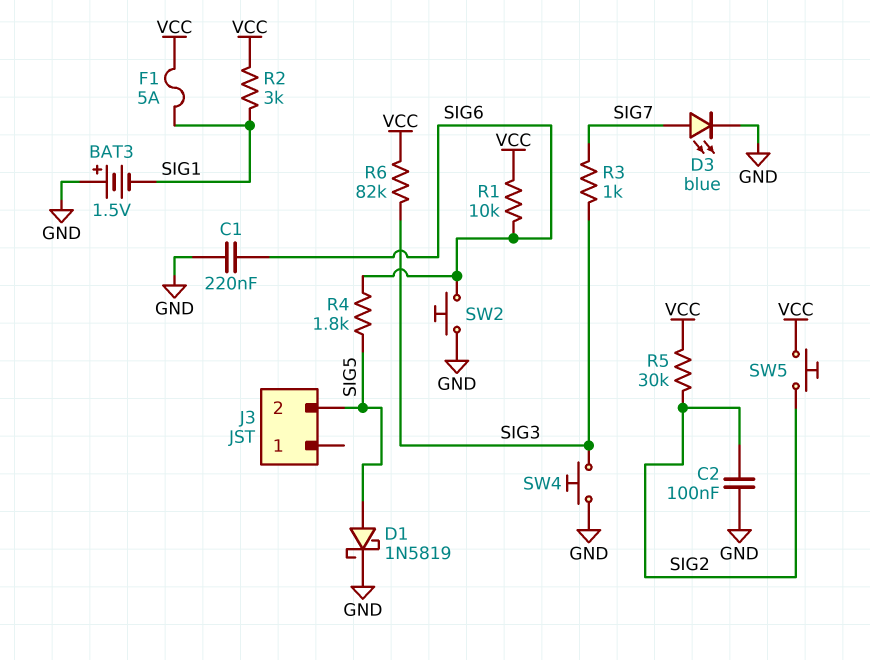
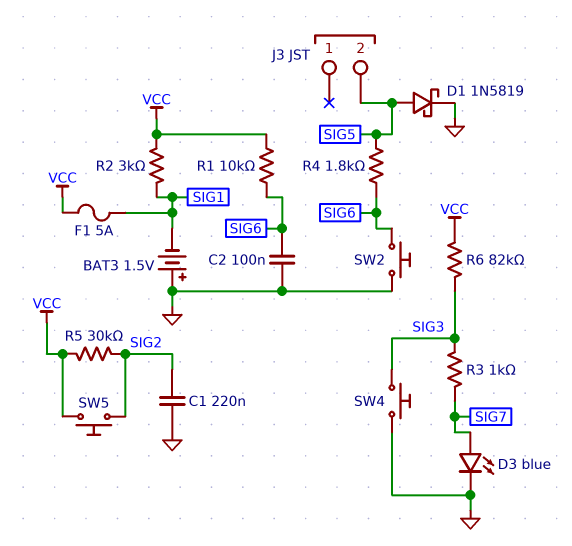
C1: 220nF (GND, SIG6) -> 220nF (GND, SIG2)
C2: 100nF (GND, SIG2) -> 100nF (GND, SIG6)

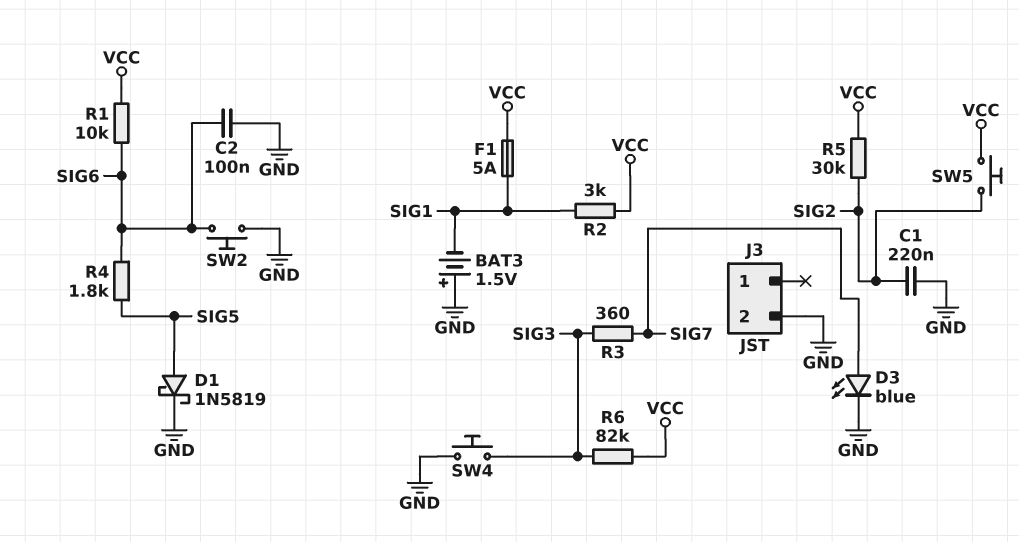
J3 pin 2: SIG5 -> GND
R3: 1k (SIG3, SIG7) -> 360 (SIG3, SIG7)

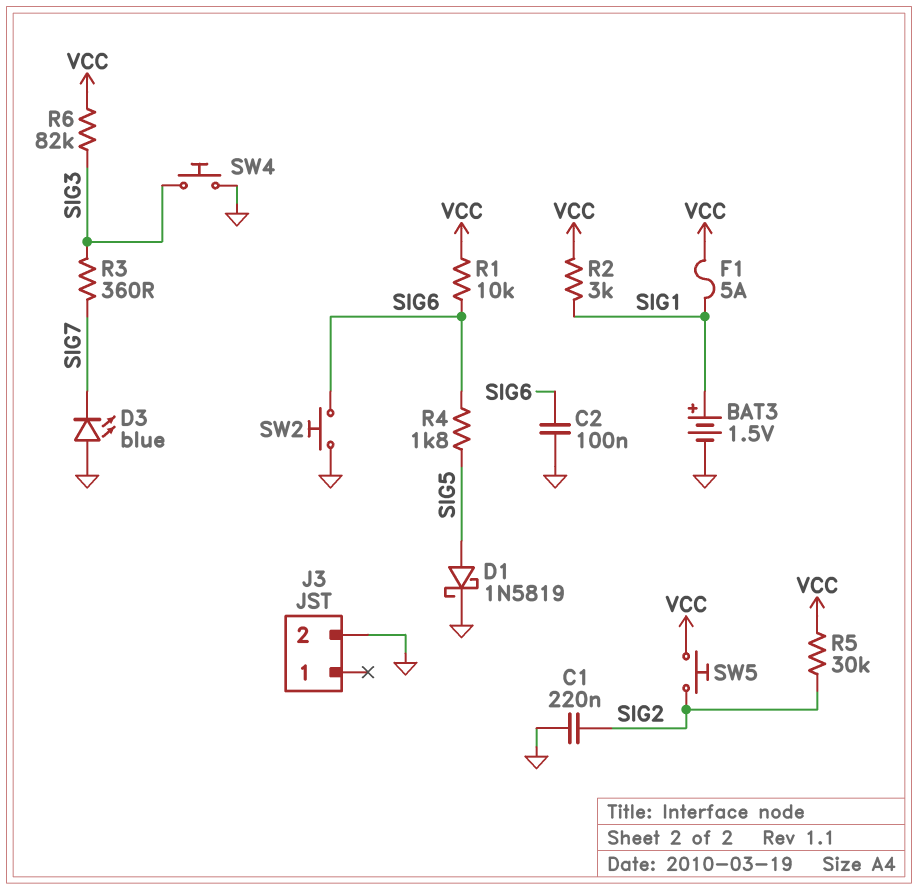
BAT3: 1.5V (plus GND, minus SIG1) -> 1.5V (plus SIG1, minus GND)
D3: LED blue (A SIG7, K GND) -> LED blue (A GND, K SIG7)

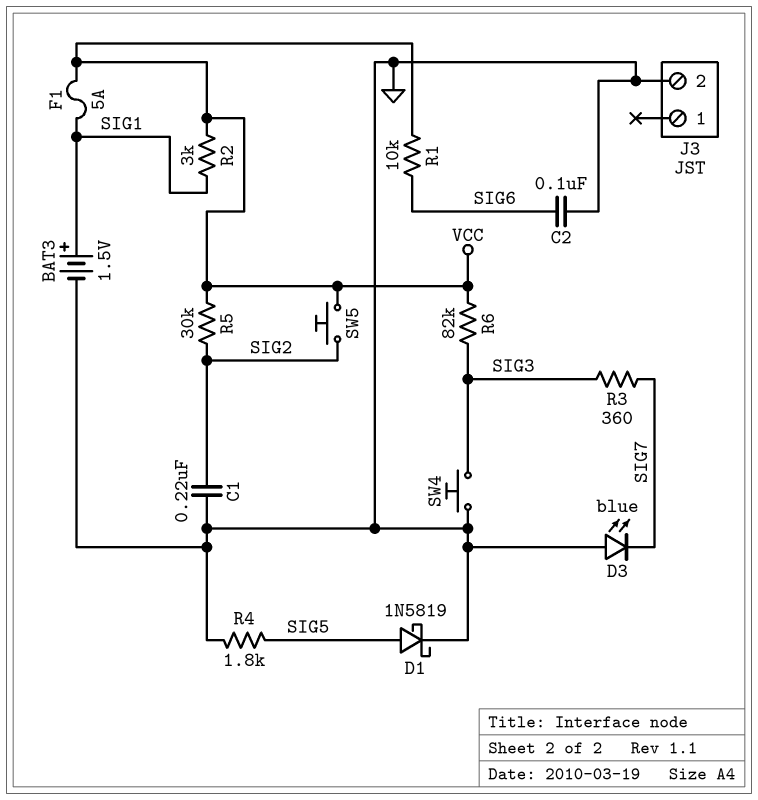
R4: 1.8k (SIG5, SIG6) -> 1.8k (GND, SIG5)
SW2: button (GND, SIG6) -> none

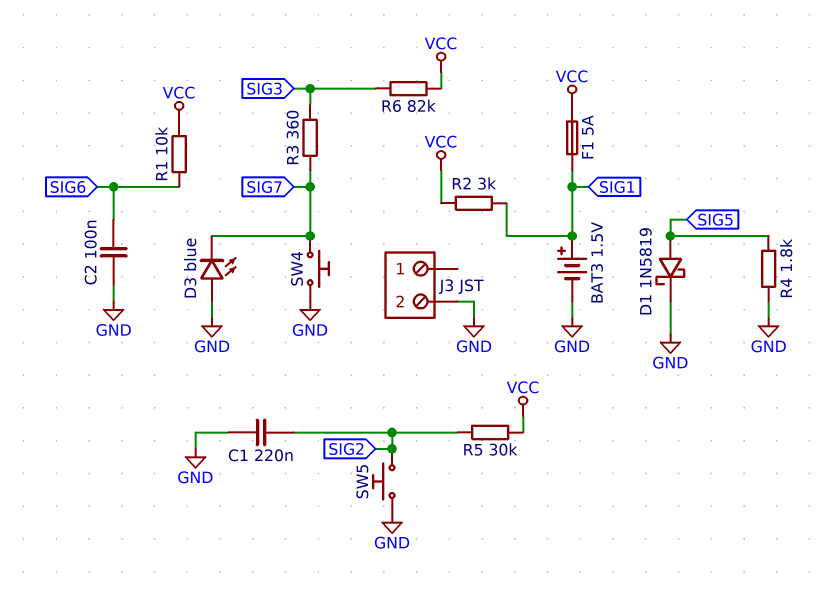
SW4: button (GND, SIG3) -> button (GND, SIG7)
SW5: button (SIG2, VCC) -> button (GND, SIG2)

